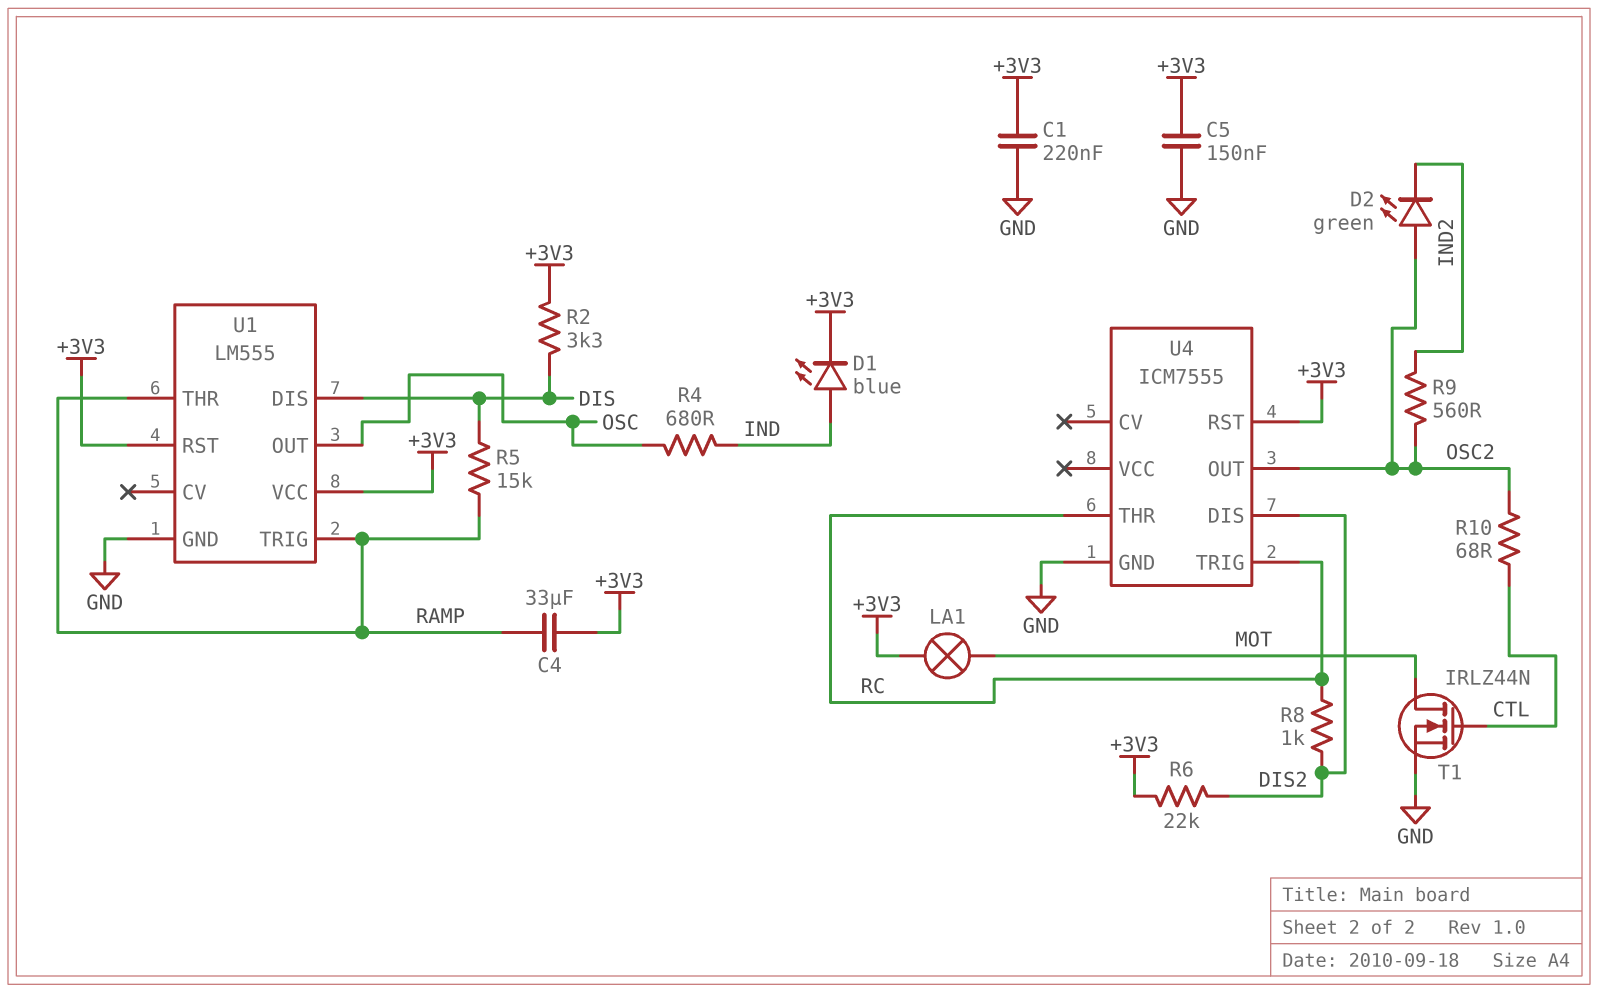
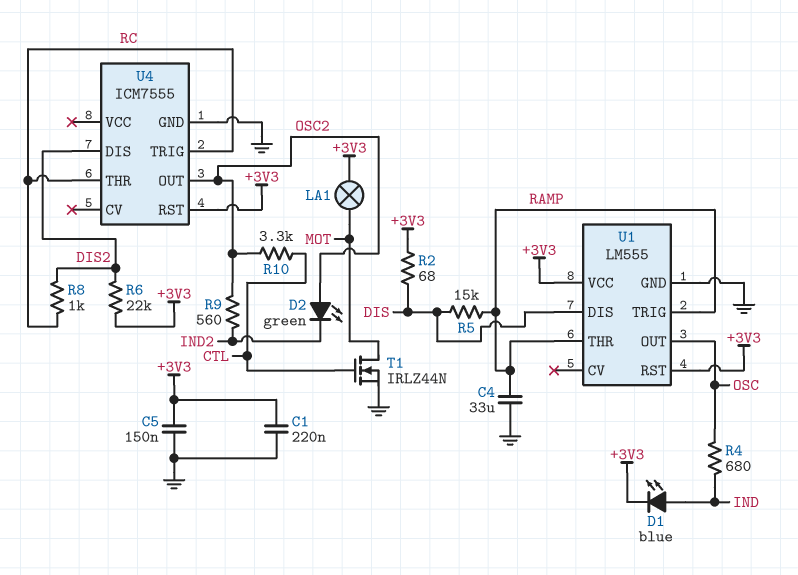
C4: 33uF (+3V3, RAMP) -> 33uF (GND, RAMP)
R2: 3.3k (+3V3, DIS) -> 68 (+3V3, DIS)
R10: 68 (CTL, OSC2) -> 3.3k (CTL, OSC2)

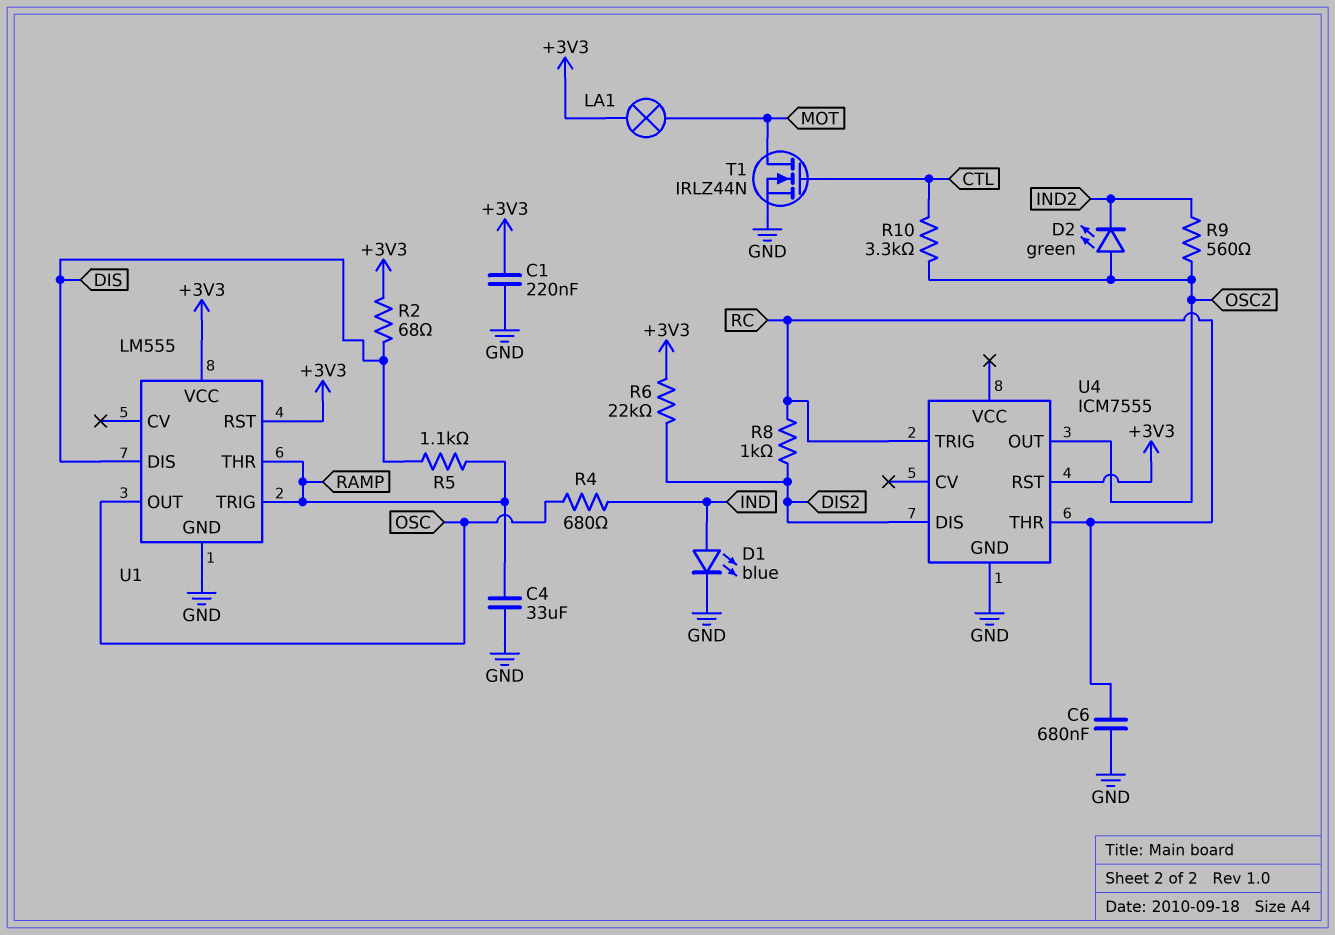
C5: 150nF (+3V3, GND) -> none
C6: none -> 680nF (GND, RC)
D1: LED blue (A IND, K +3V3) -> LED blue (A IND, K GND)
R5: 15k (DIS, RAMP) -> 1.1k (DIS, RAMP)

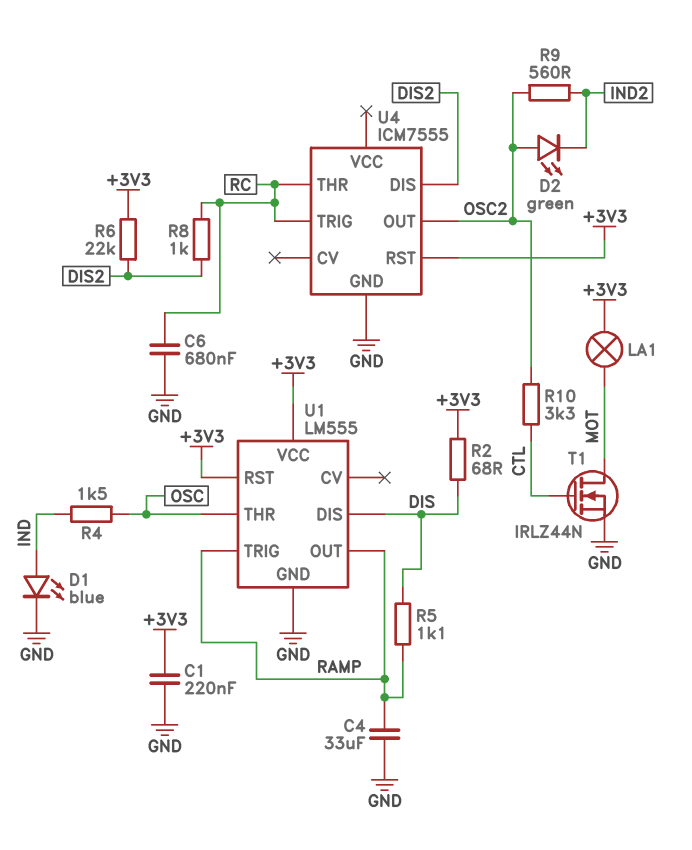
R4: 680 (IND, OSC) -> 1.5k (IND, OSC)
U1 pin OUT: OSC -> RAMP
U1 pin THR: RAMP -> OSC

